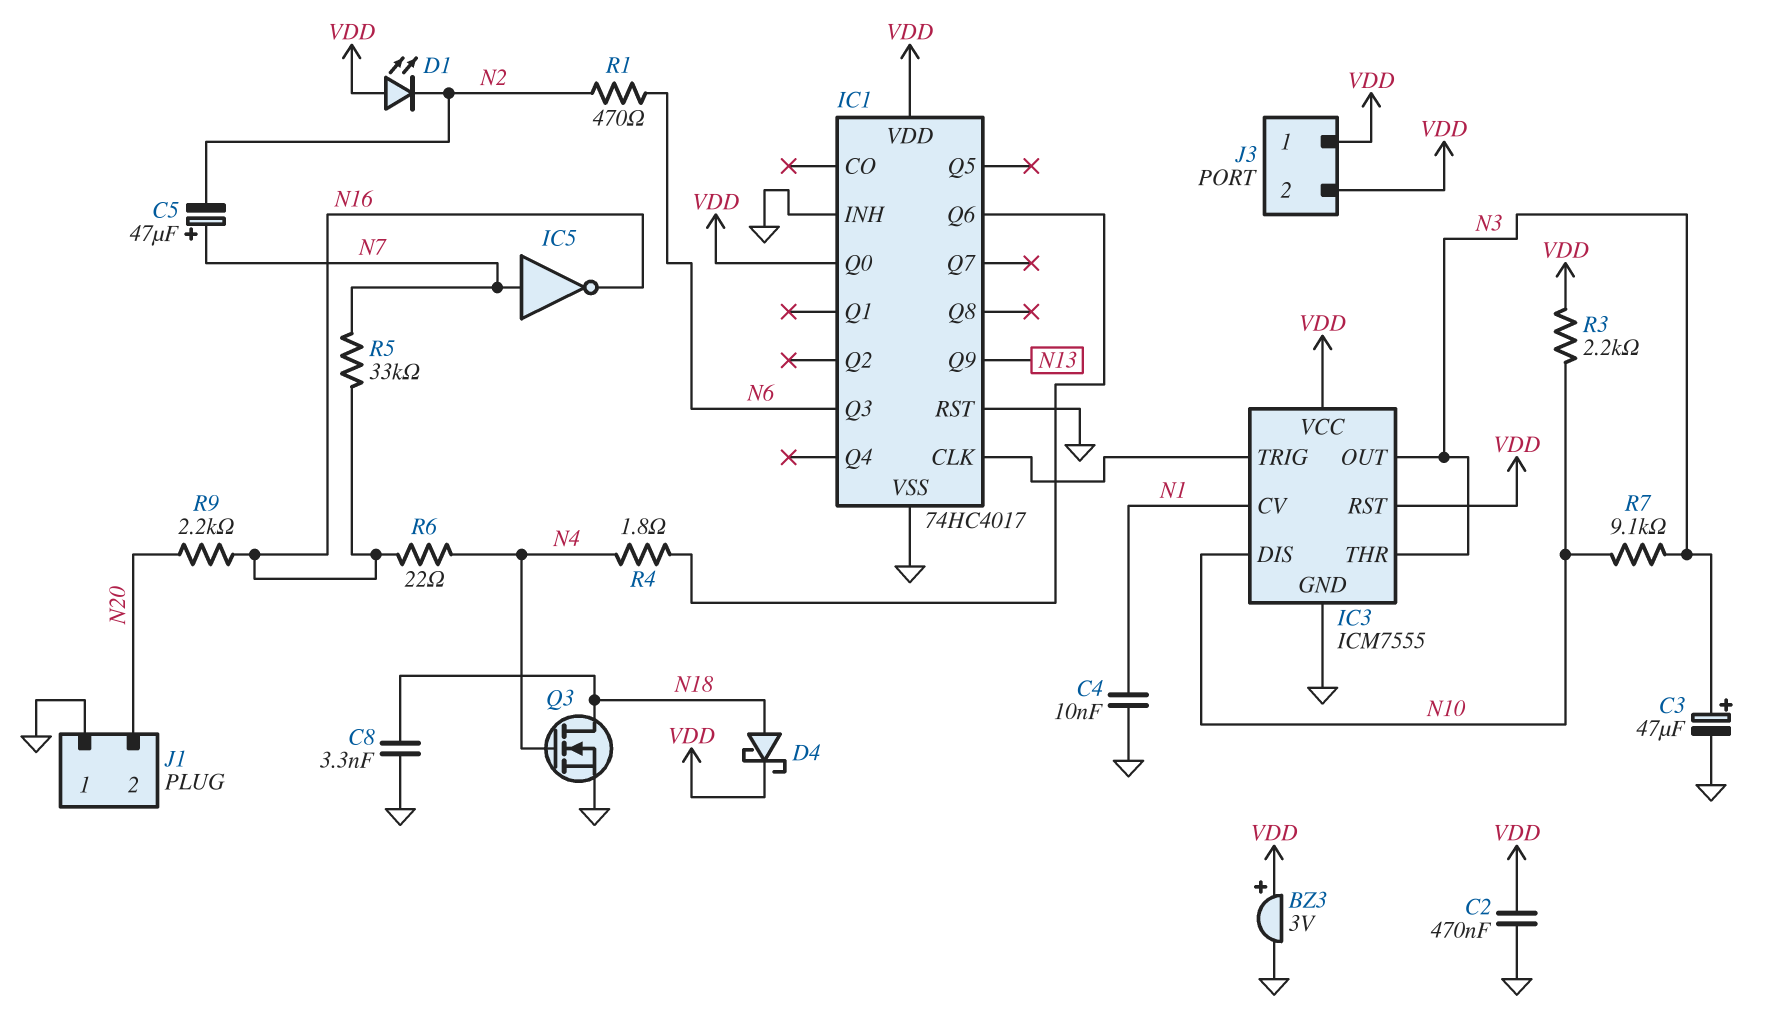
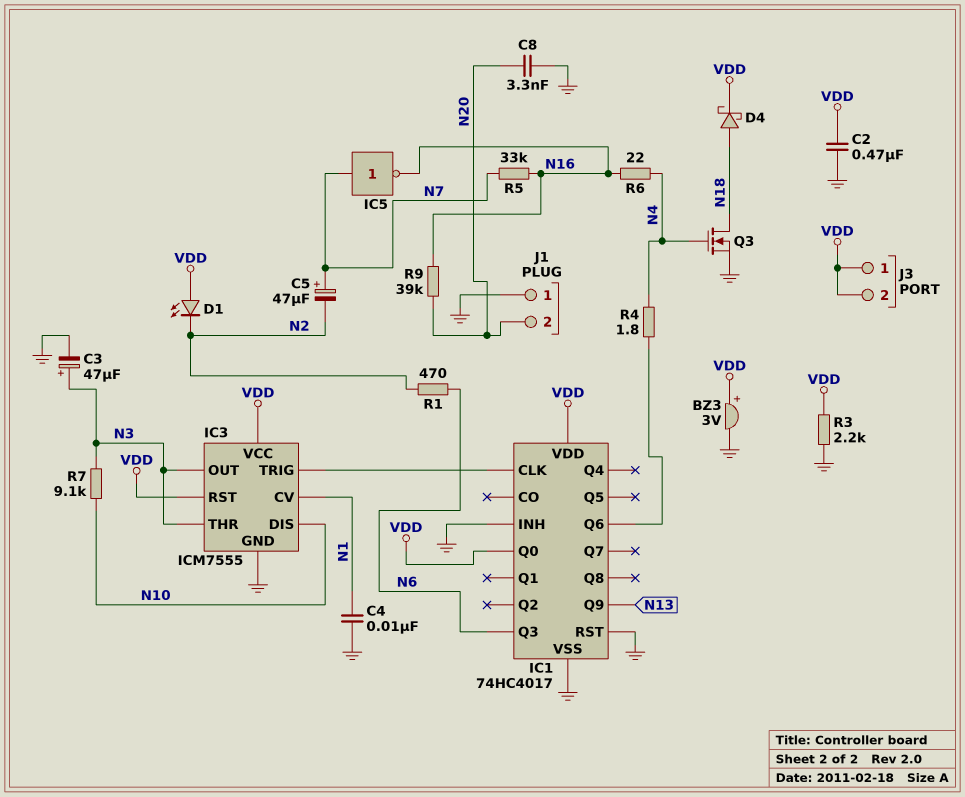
C8: 3.3nF (GND, N18) -> 3.3nF (GND, N20)
R3: 2.2k (N10, VDD) -> 2.2k (GND, VDD)
R9: 2.2k (N16, N20) -> 39k (N16, N20)

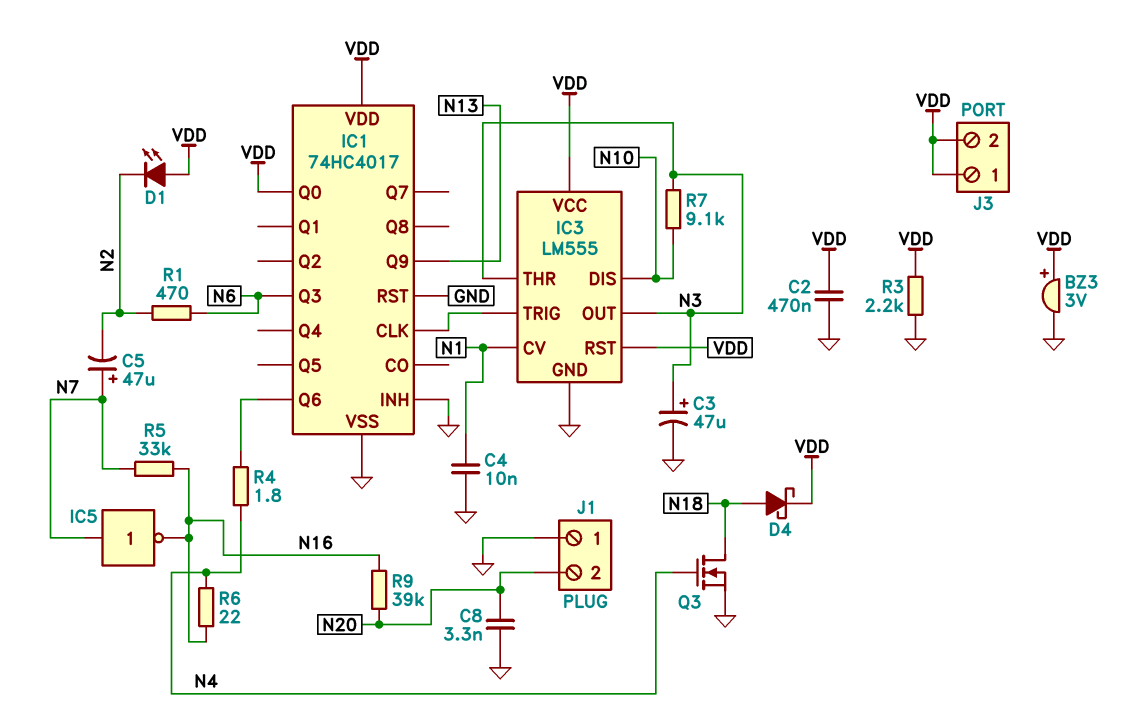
IC3: ICM7555 -> LM555

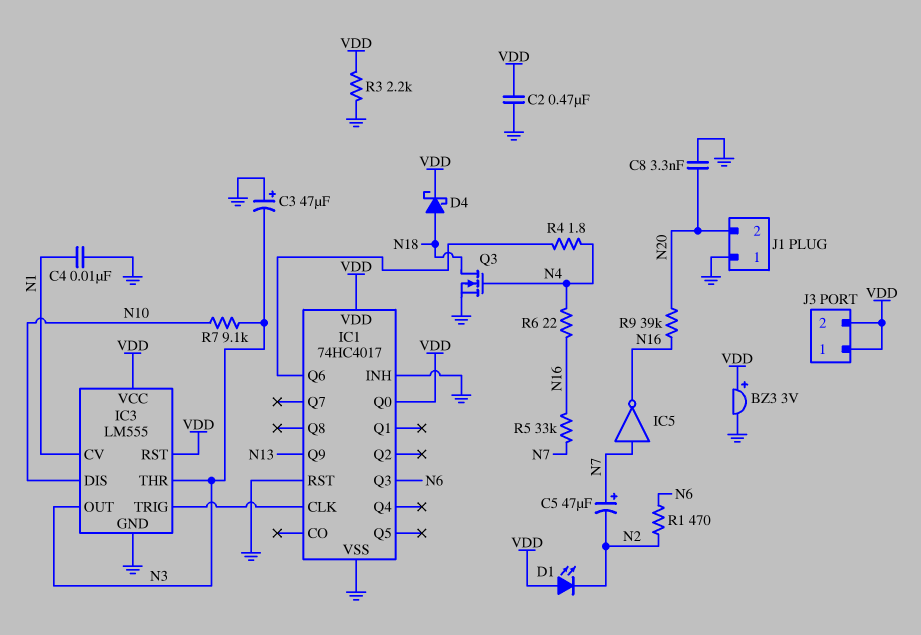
C3: 47uF (plus N3, minus GND) -> 47uF (plus GND, minus N3)

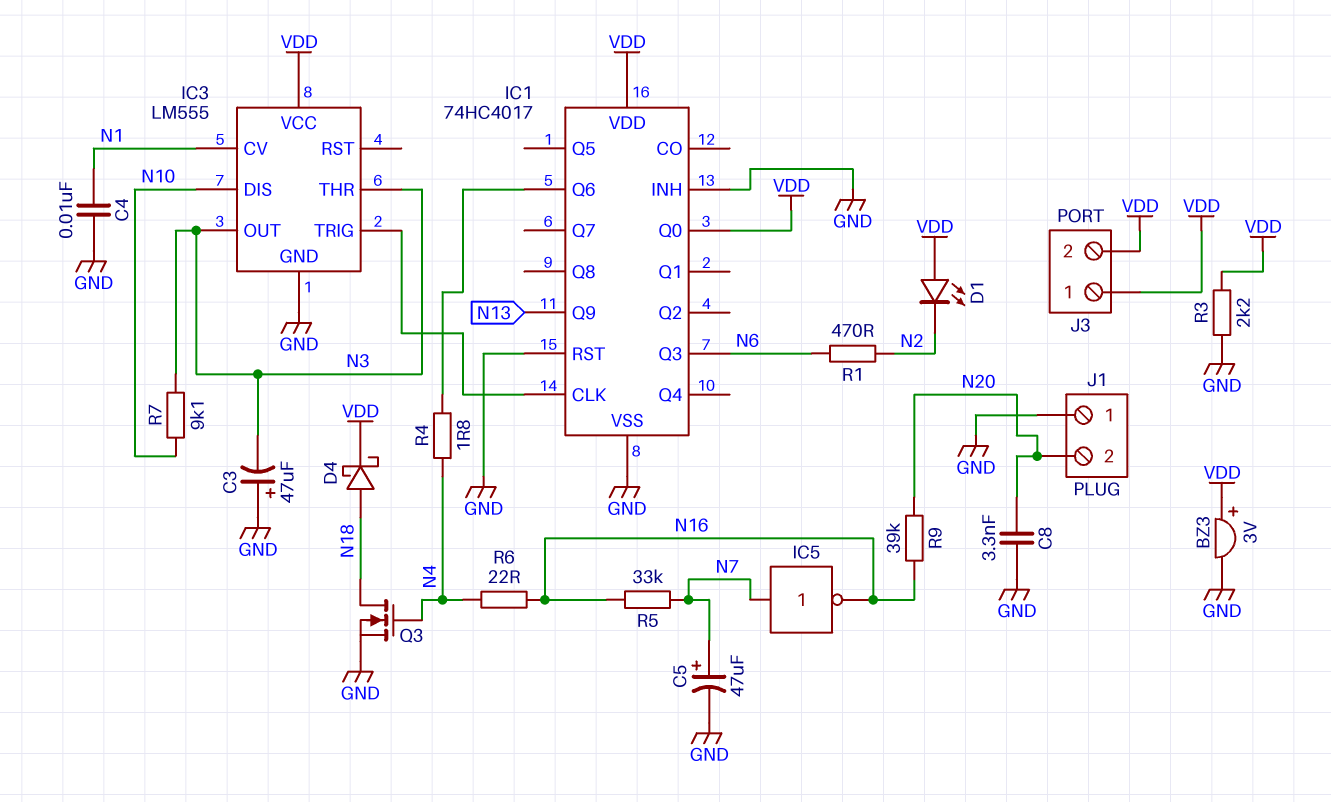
C2: 470nF (GND, VDD) -> none
C5: 47uF (plus N7, minus N2) -> 47uF (plus N7, minus GND)
IC3 pin RST: VDD -> none

